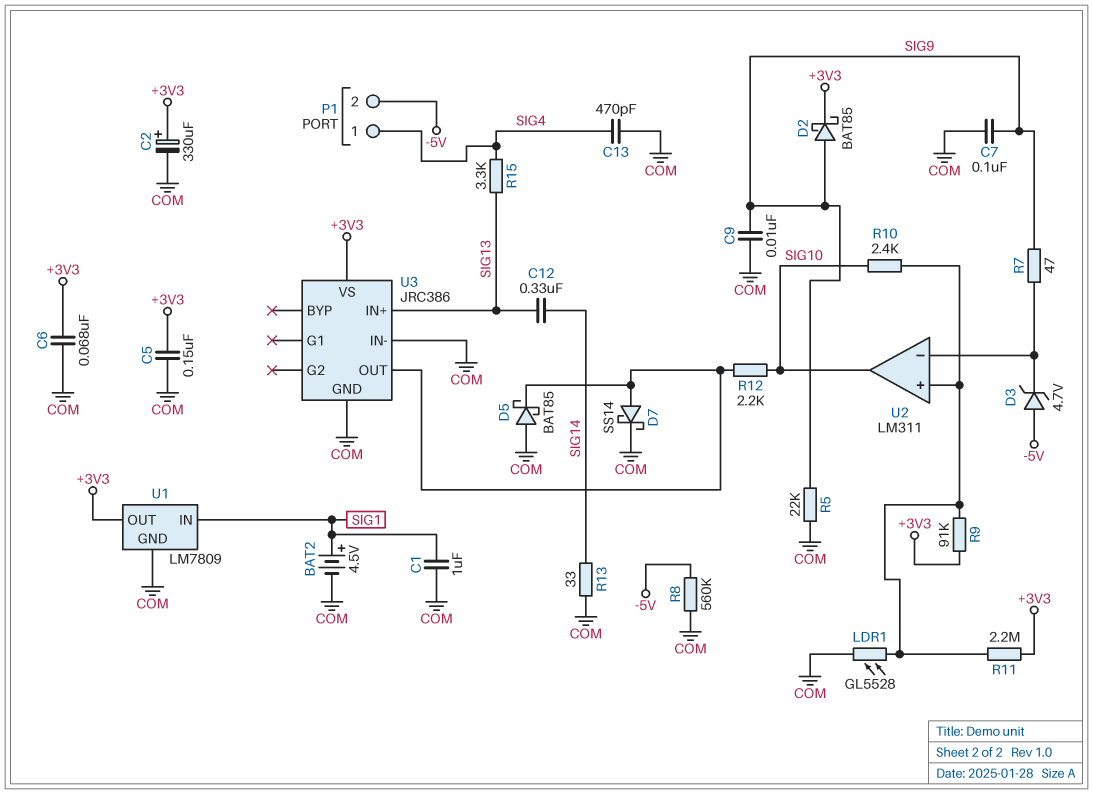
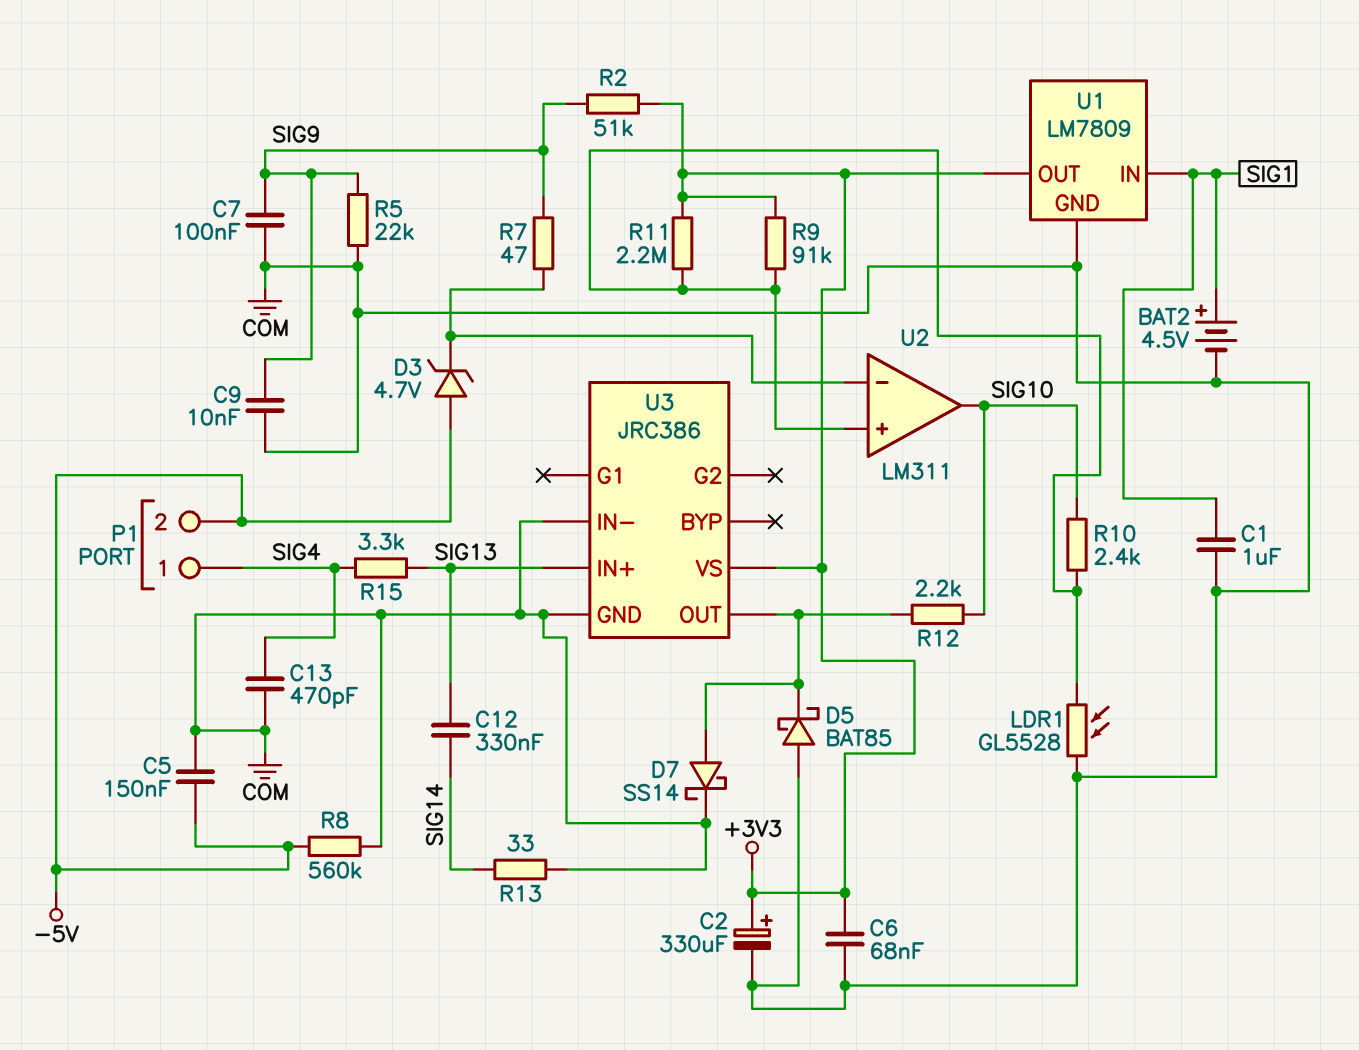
C5: 150nF (+3V3, COM) -> 150nF (-5V, COM)
D2: schottky BAT85 (A SIG9, K +3V3) -> none
R2: none -> 51k (+3V3, SIG9)

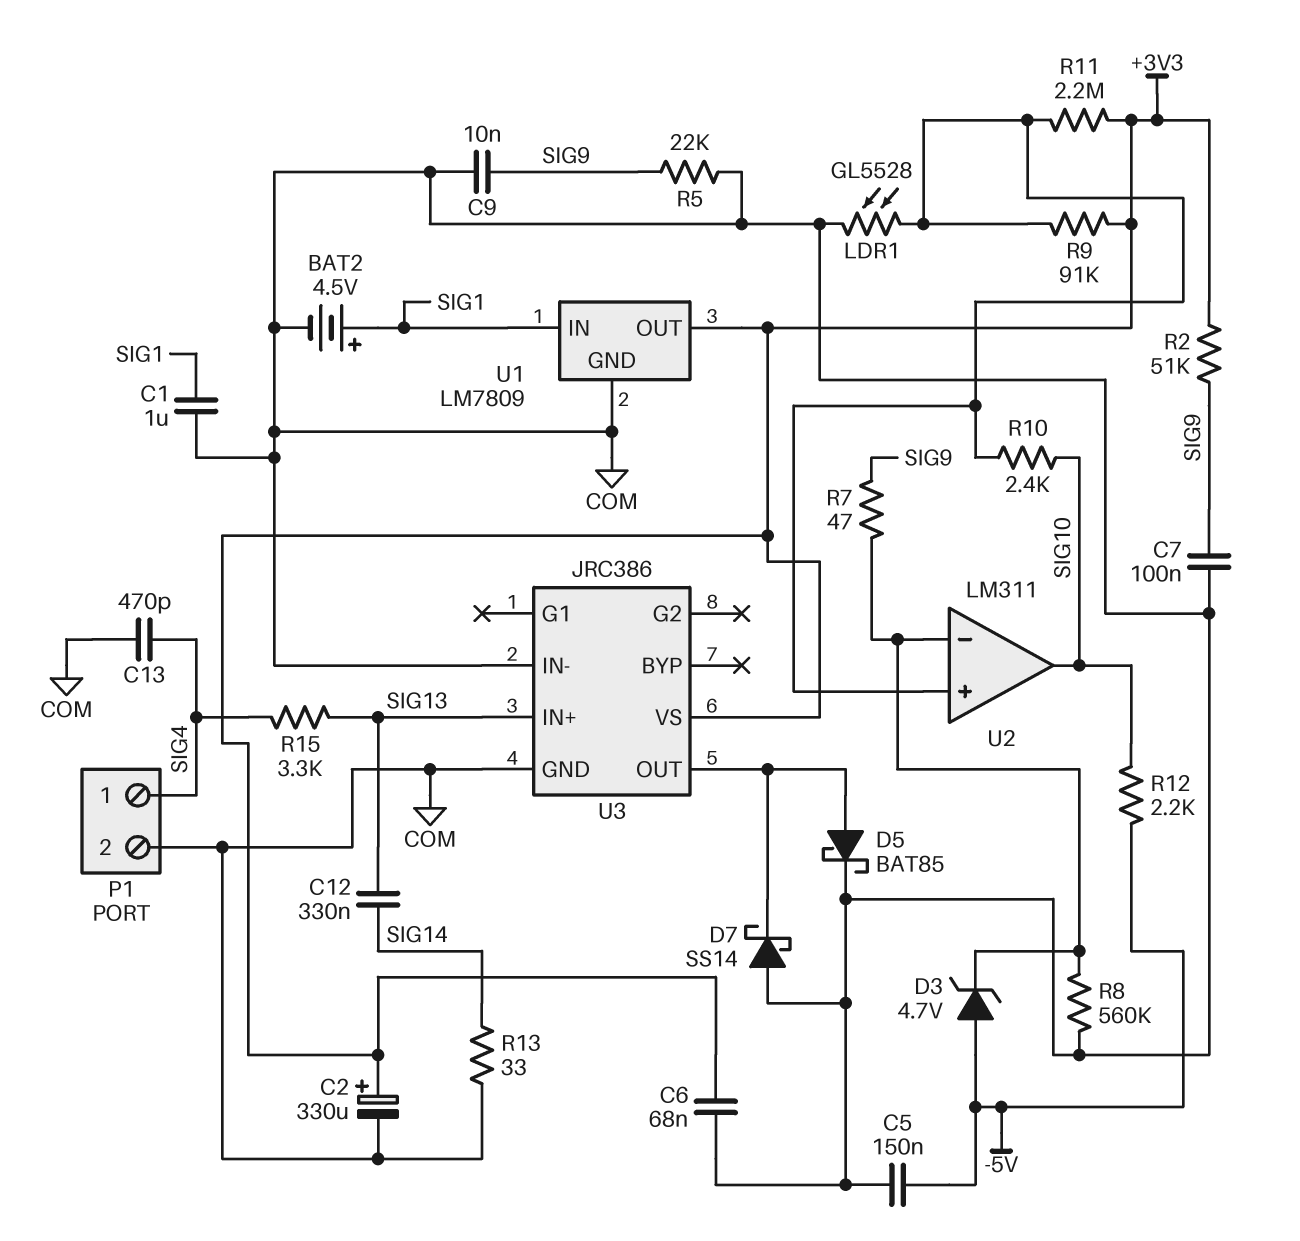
D5: schottky BAT85 (A COM, K U3/OUT) -> schottky BAT85 (A U3/OUT, K COM)
D7: schottky SS14 (A U3/OUT, K COM) -> schottky SS14 (A COM, K U3/OUT)
P1 pin 2: -5V -> COM
R8: 560k (-5V, COM) -> 560k (COM, U2/in-)
R12: 2.2k (SIG10, U3/OUT) -> 2.2k (-5V, SIG10)

